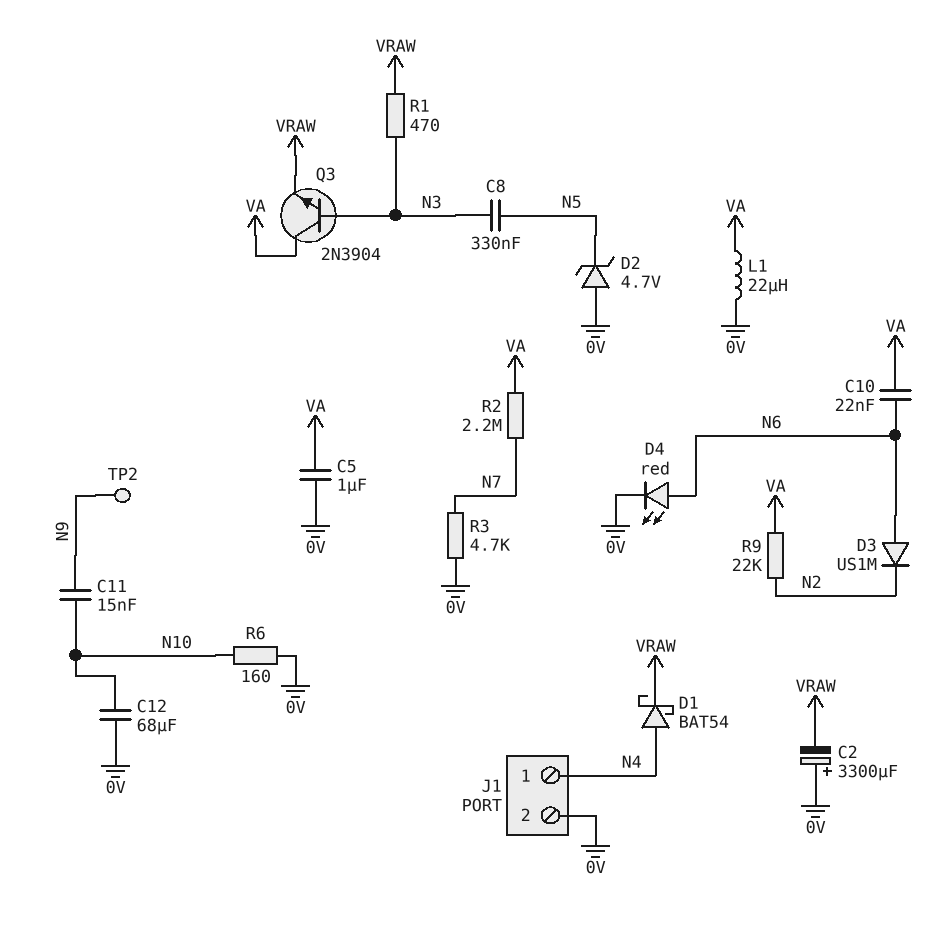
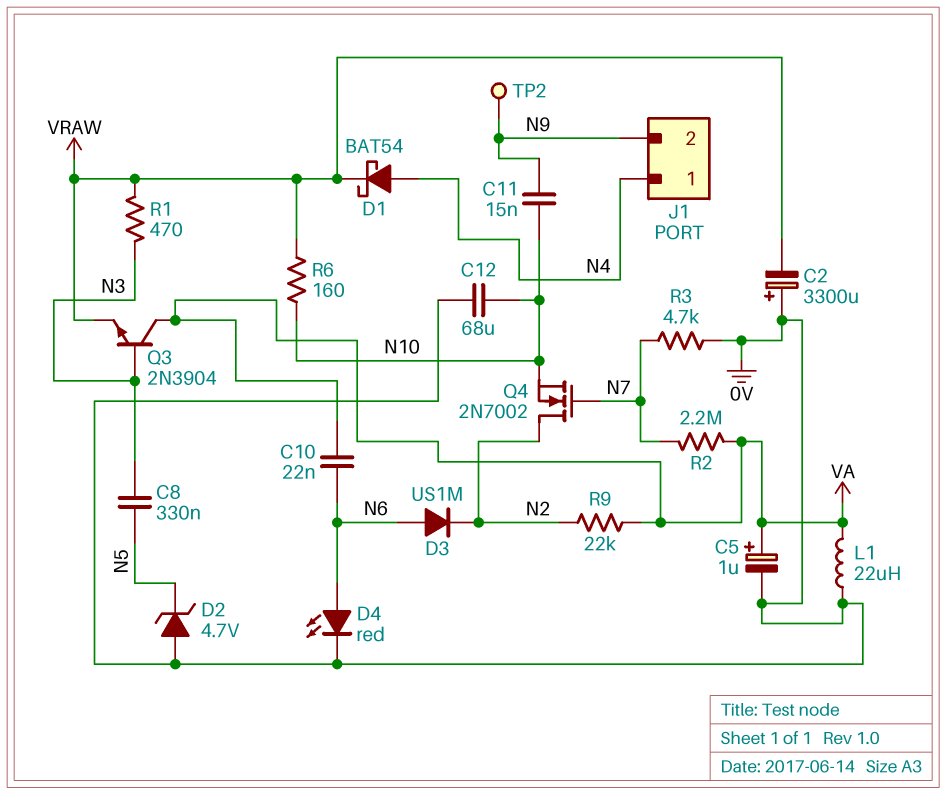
C5: 1uF (0V, VA) -> 1uF (plus VA, minus 0V)
J1 pin 2: 0V -> N9
Q4: none -> NMOS 2N7002 (G N7, D N2, S N10)
R6: 160 (0V, N10) -> 160 (N10, VRAW)

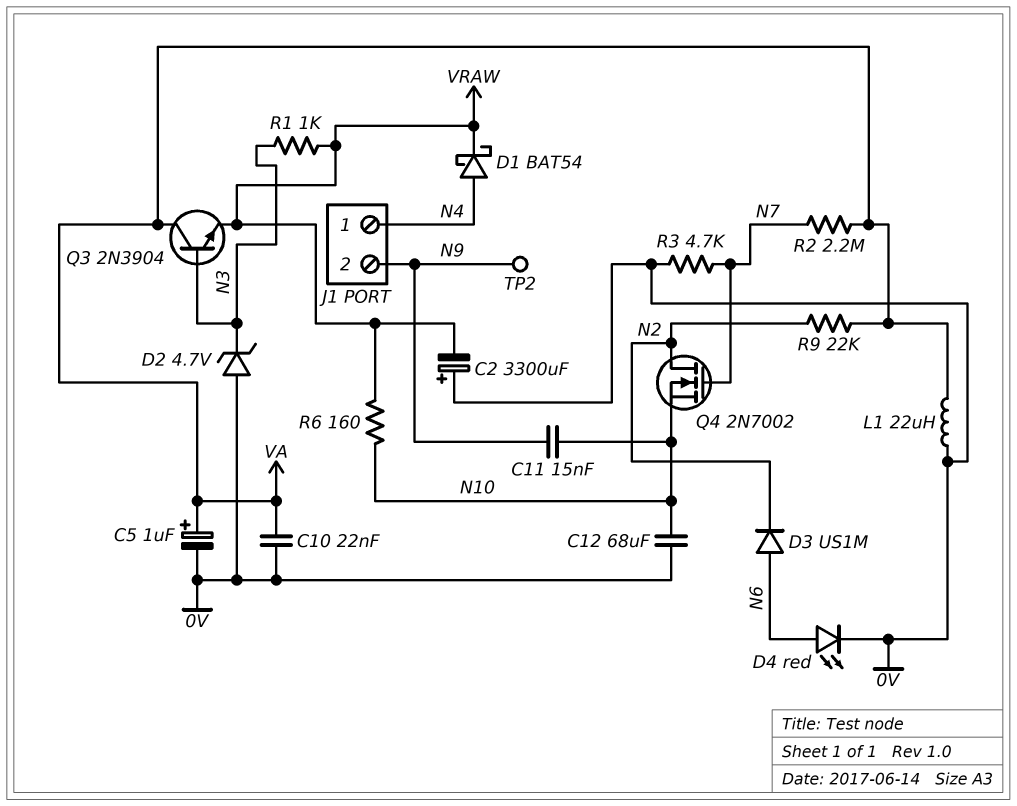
C8: 330nF (N3, N5) -> none
C10: 22nF (N6, VA) -> 22nF (0V, VA)
D2: zener 4.7V (A 0V, K N5) -> zener 4.7V (A 0V, K N3)
R1: 470 (N3, VRAW) -> 1k (N3, VRAW)

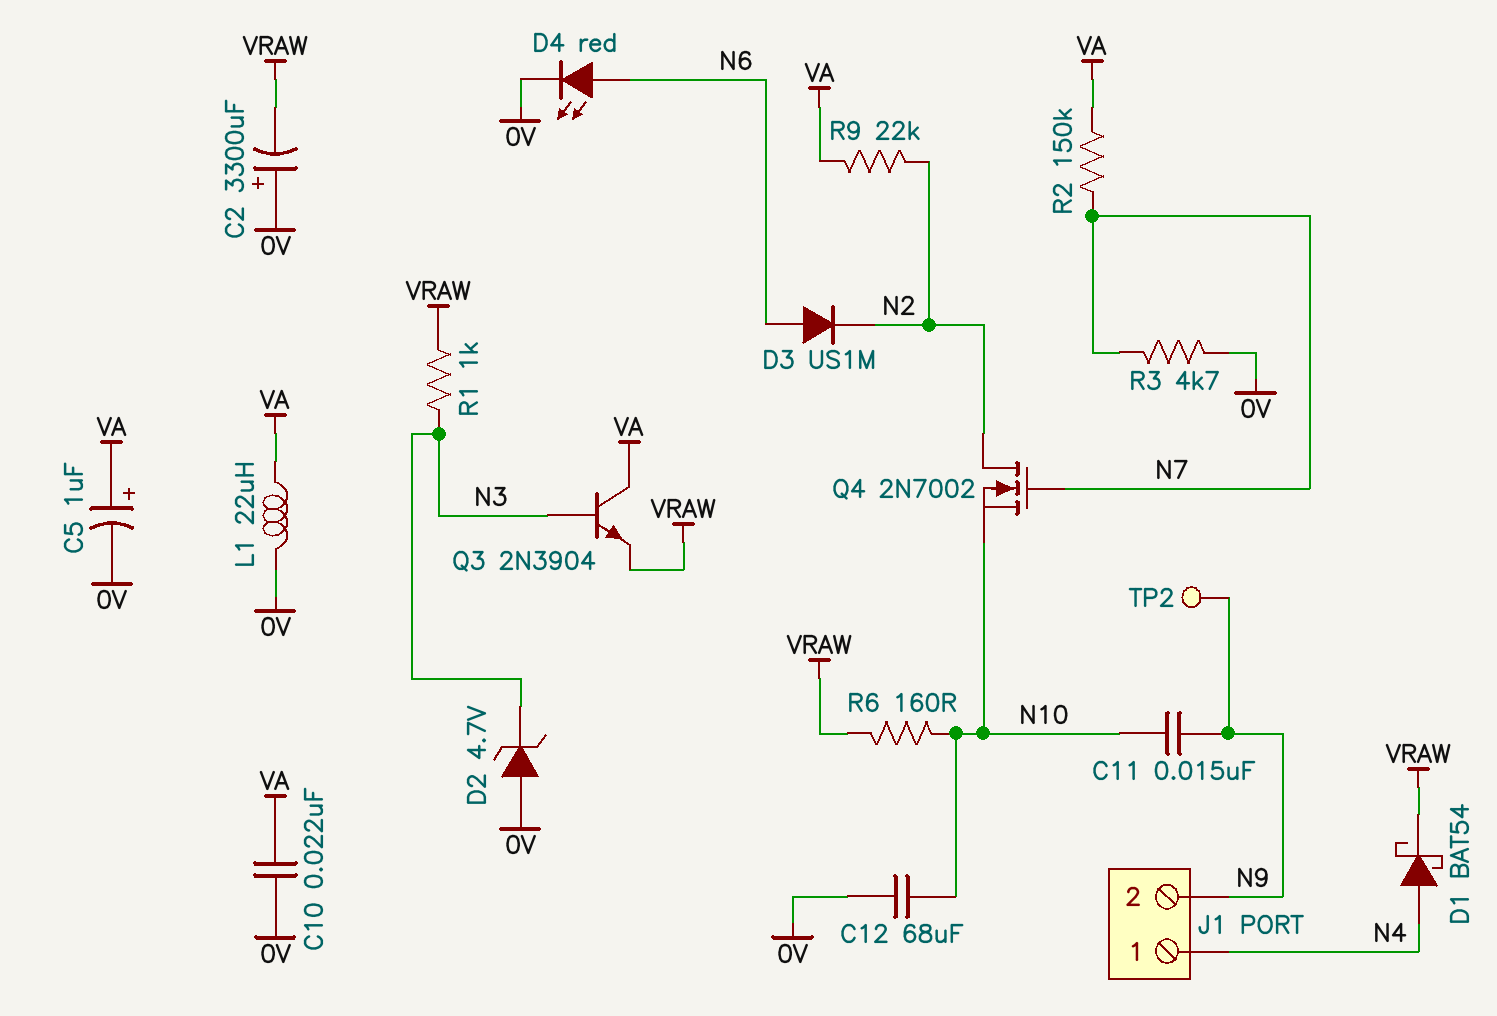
R2: 2.2M (N7, VA) -> 150k (N7, VA)

